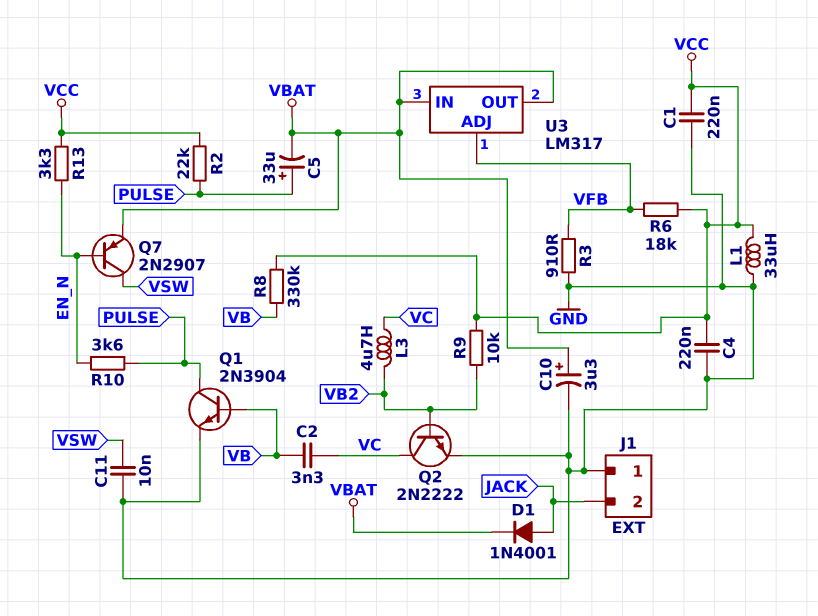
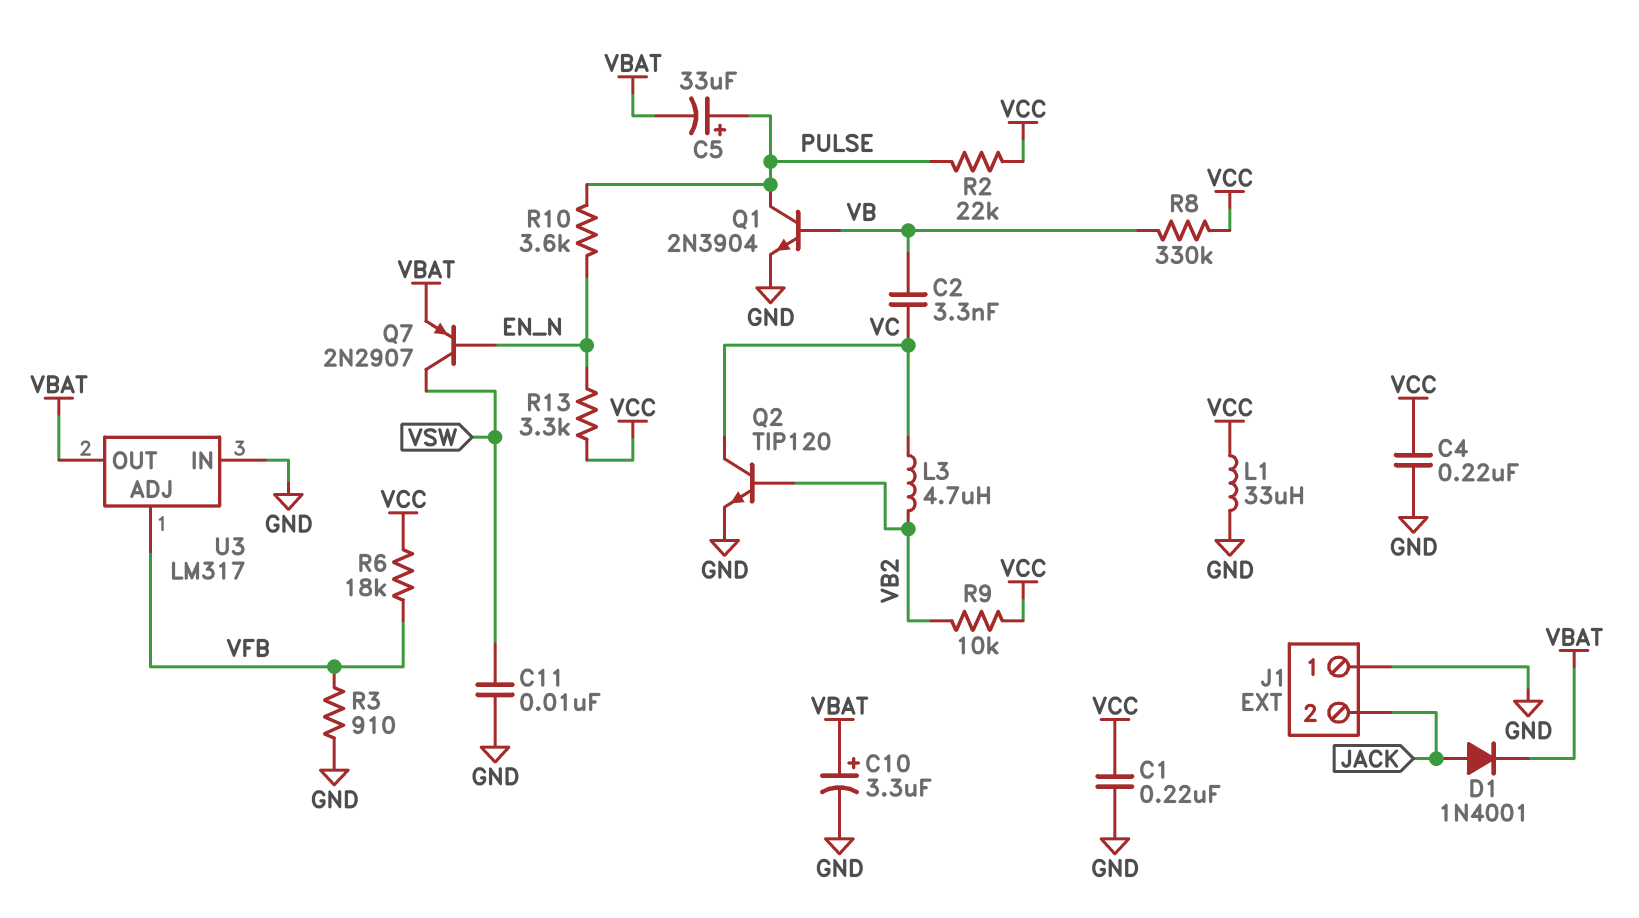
Q2: NPN 2N2222 (B VB2, C VC, E GND) -> NPN TIP120 (B VB2, C VC, E GND)
U3 pin IN: VBAT -> GND

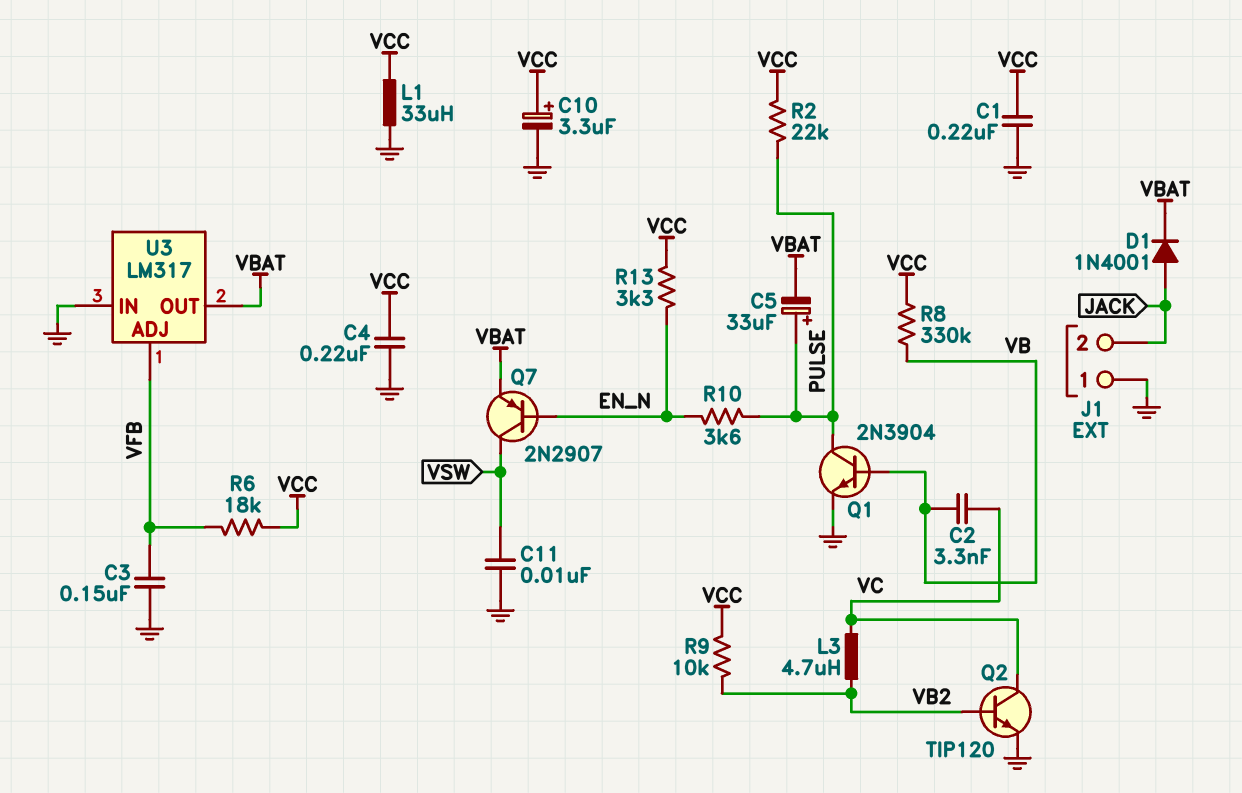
C3: none -> 150nF (GND, VFB)
C10: 3.3uF (plus VBAT, minus GND) -> 3.3uF (plus VCC, minus GND)
R3: 910 (GND, VFB) -> none

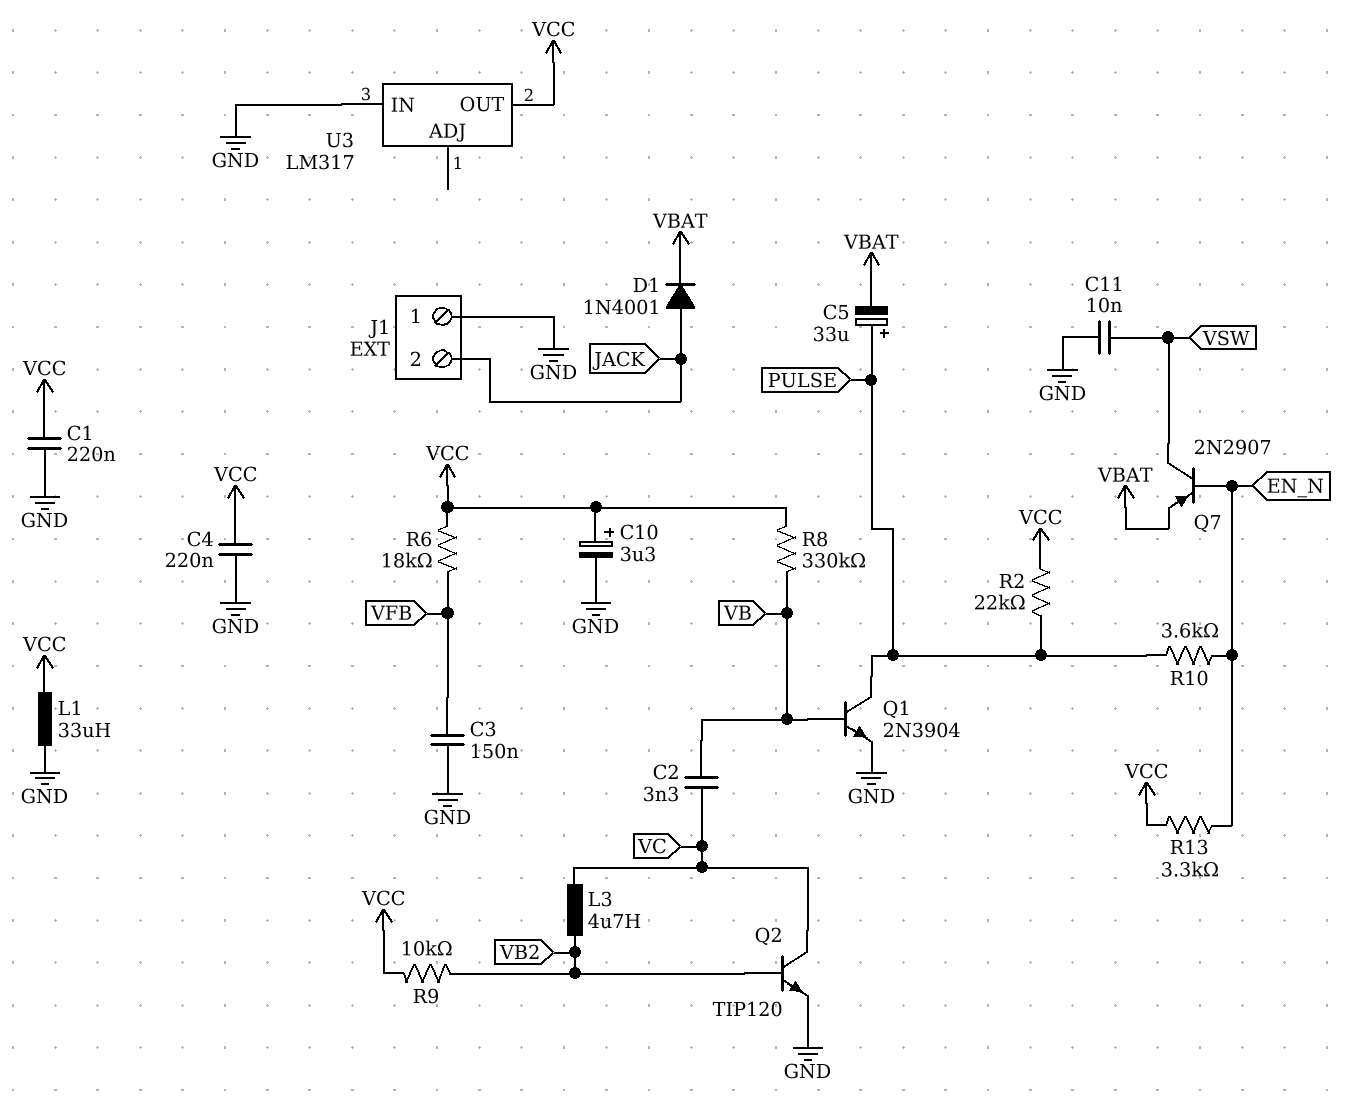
U3 pin ADJ: VFB -> none
U3 pin OUT: VBAT -> VCC

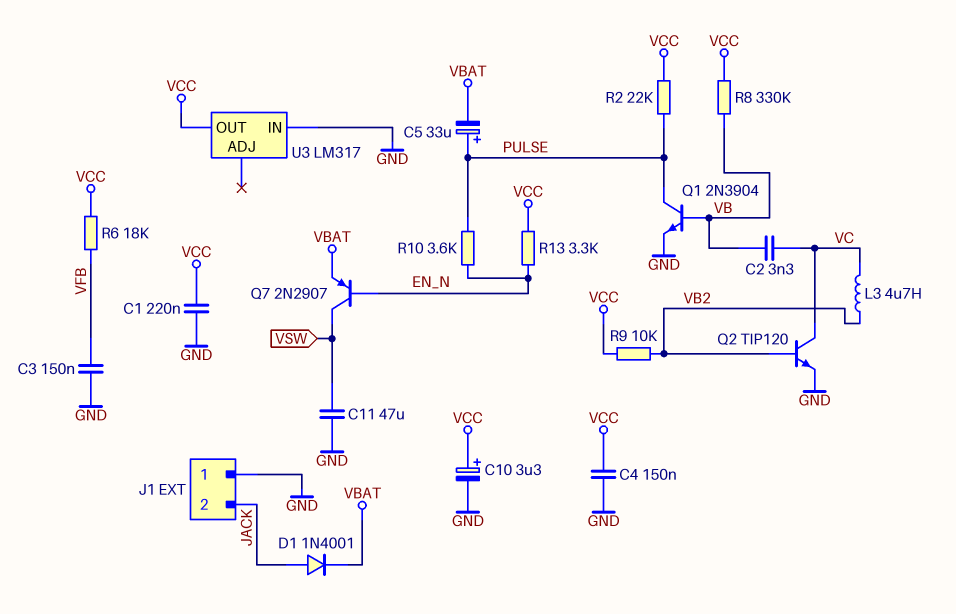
C4: 220nF (GND, VCC) -> 150nF (GND, VCC)
C11: 10nF (GND, VSW) -> 47uF (GND, VSW)
L1: 33uH (GND, VCC) -> none

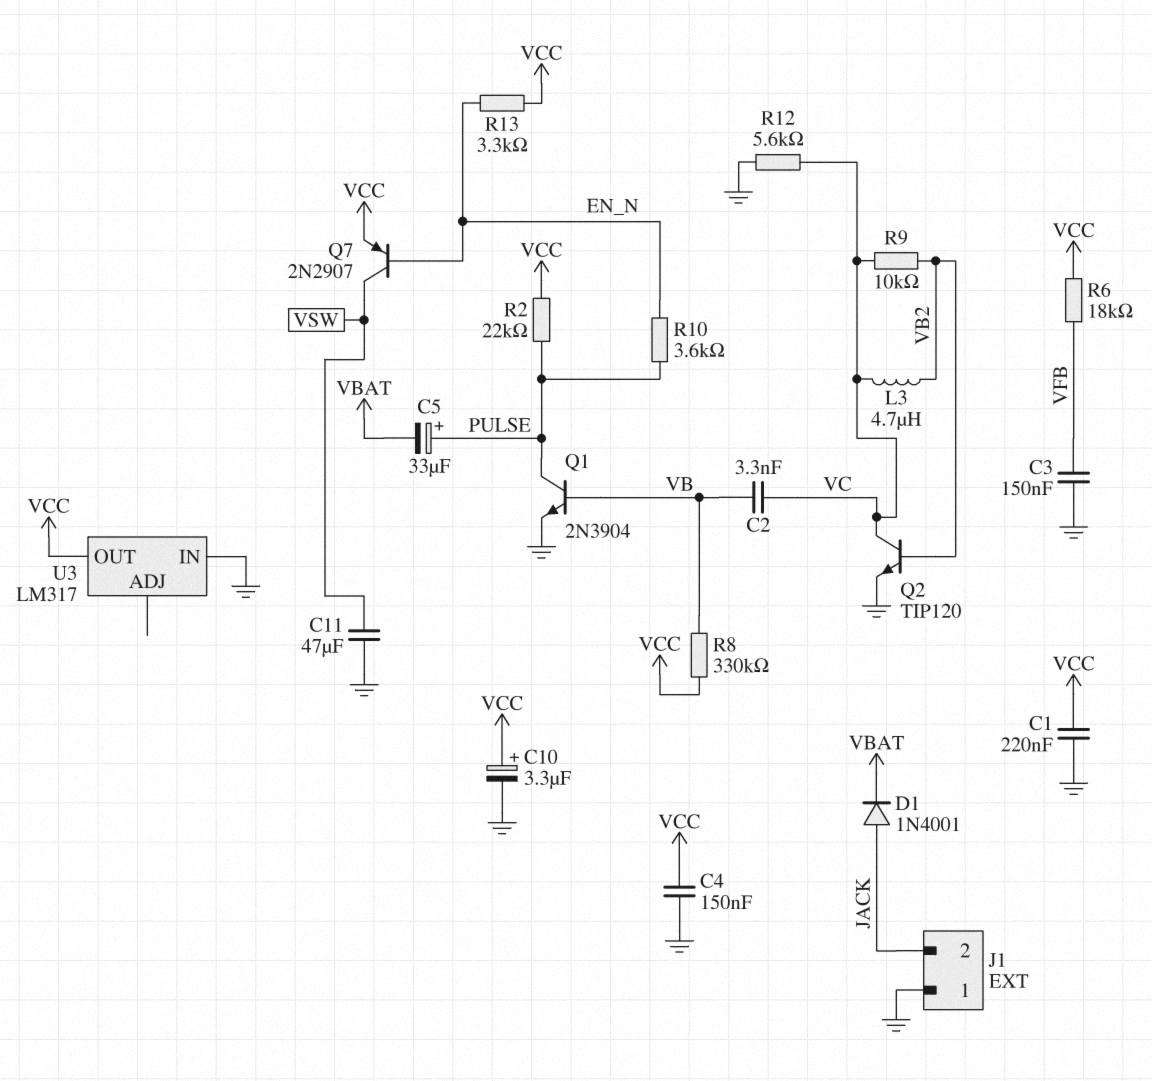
Q7: PNP 2N2907 (B EN_N, C VSW, E VBAT) -> PNP 2N2907 (B EN_N, C VSW, E VCC)
R9: 10k (VB2, VCC) -> 10k (VB2, VC)
R12: none -> 5.6k (GND, VC)

